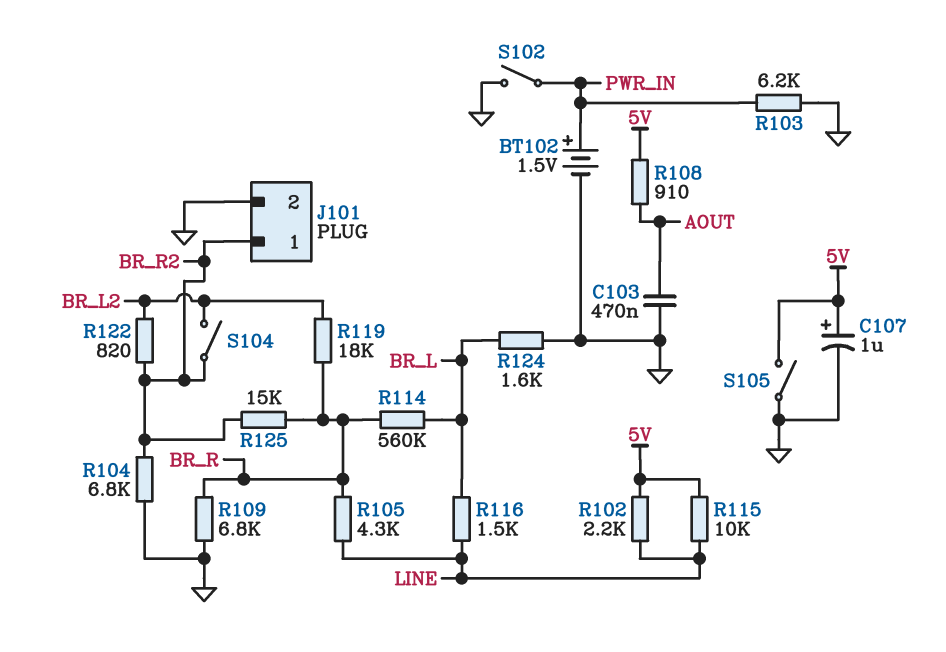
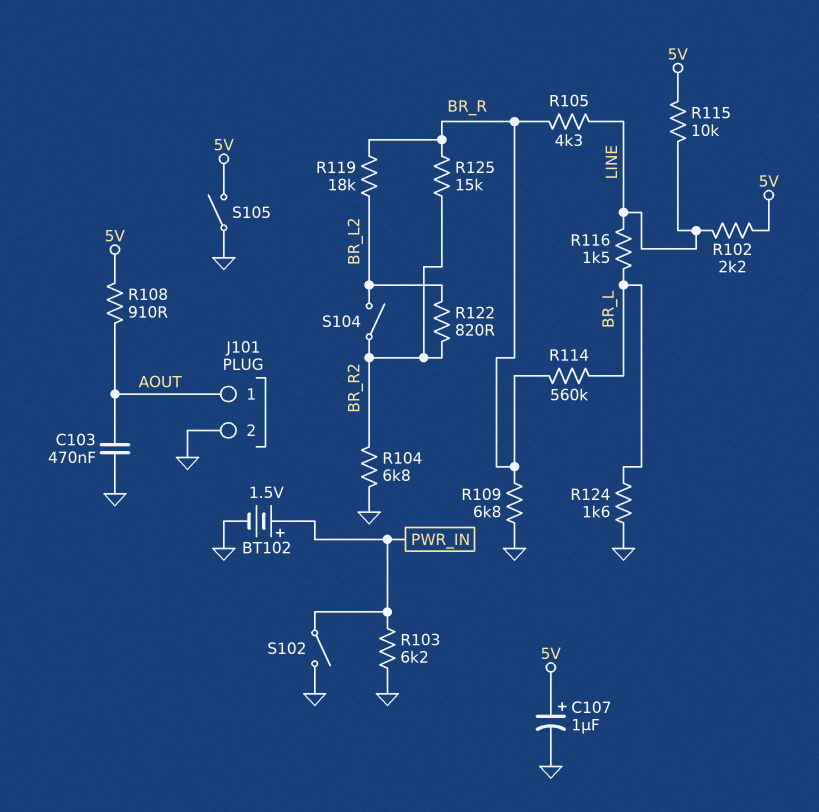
J101 pin 1: BR_R2 -> AOUT

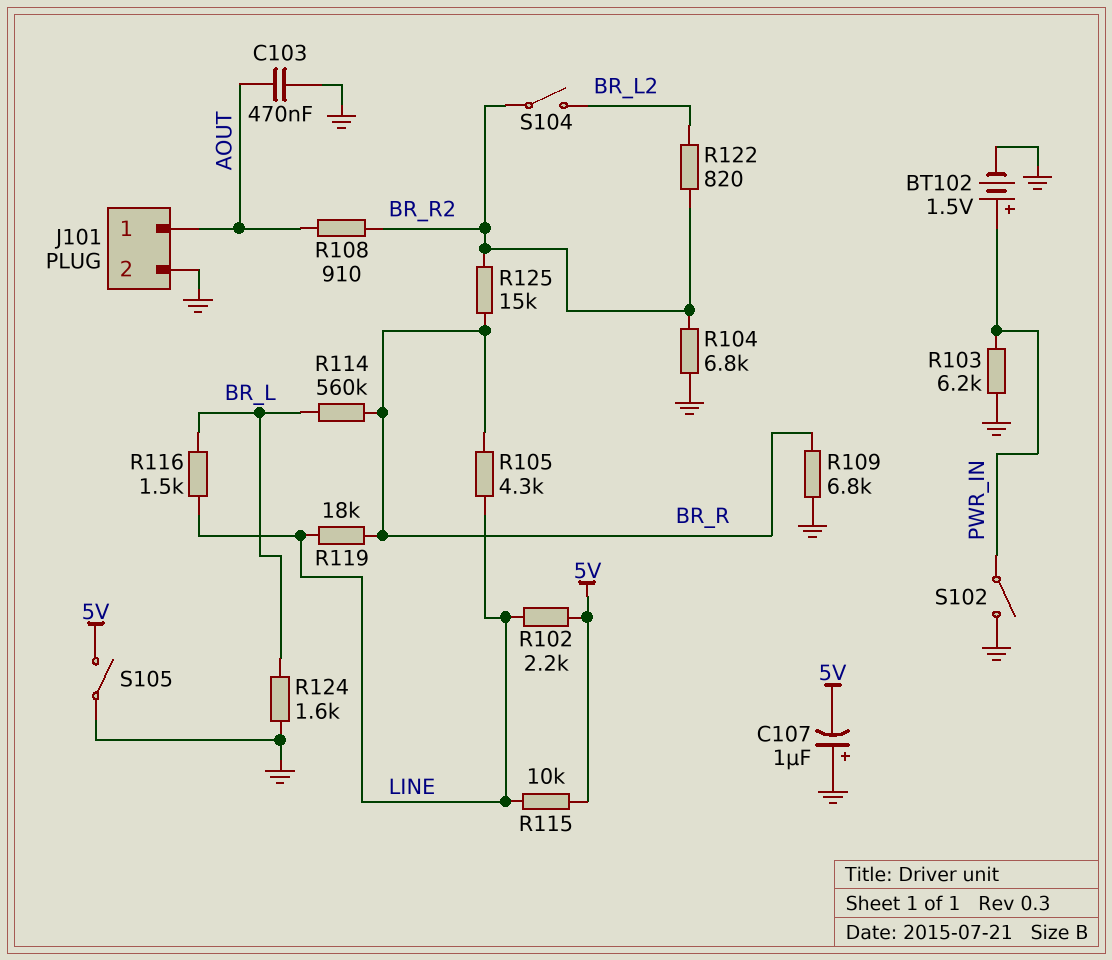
C107: 1uF (plus 5V, minus GND) -> 1uF (plus GND, minus 5V)
R108: 910 (5V, AOUT) -> 910 (AOUT, BR_R2)
R119: 18k (BR_L2, BR_R) -> 18k (BR_R, LINE)

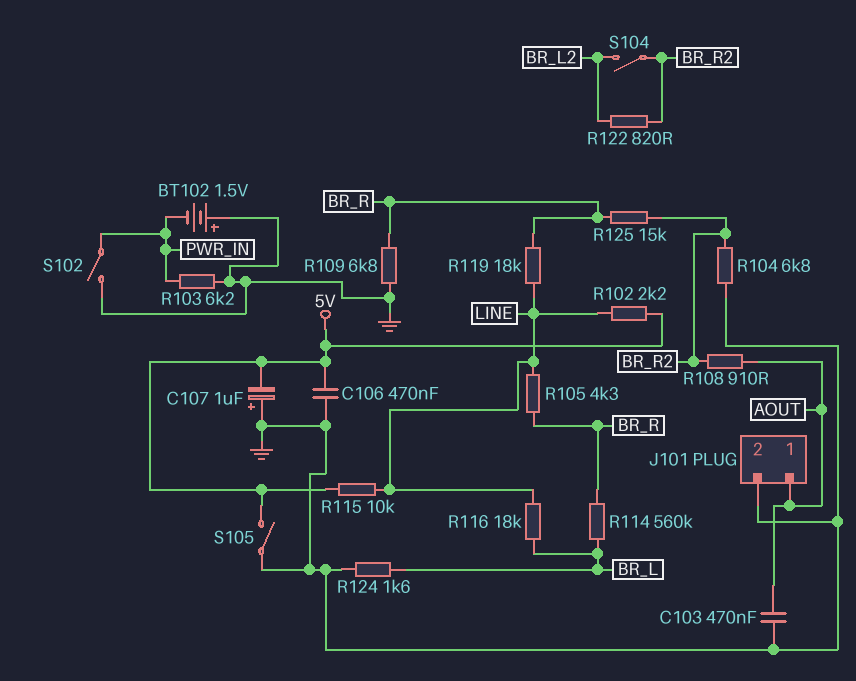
BT102: 1.5V (plus PWR_IN, minus GND) -> 1.5V (plus GND, minus PWR_IN)
C106: none -> 470nF (5V, GND)
R116: 1.5k (BR_L, LINE) -> 18k (BR_L, LINE)

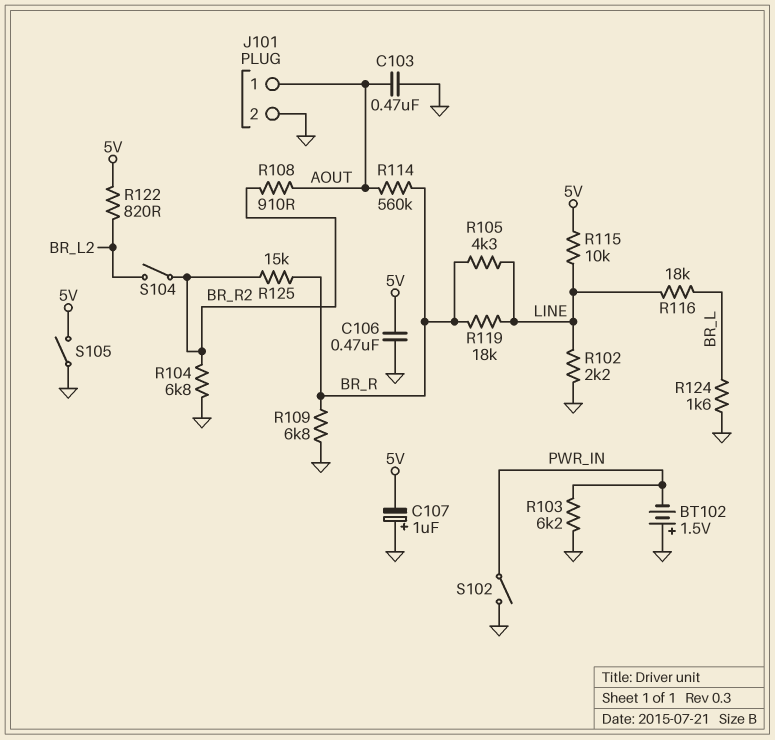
R102: 2.2k (5V, LINE) -> 2.2k (GND, LINE)
R114: 560k (BR_L, BR_R) -> 560k (AOUT, BR_R)
R122: 820 (BR_L2, BR_R2) -> 820 (5V, BR_L2)

